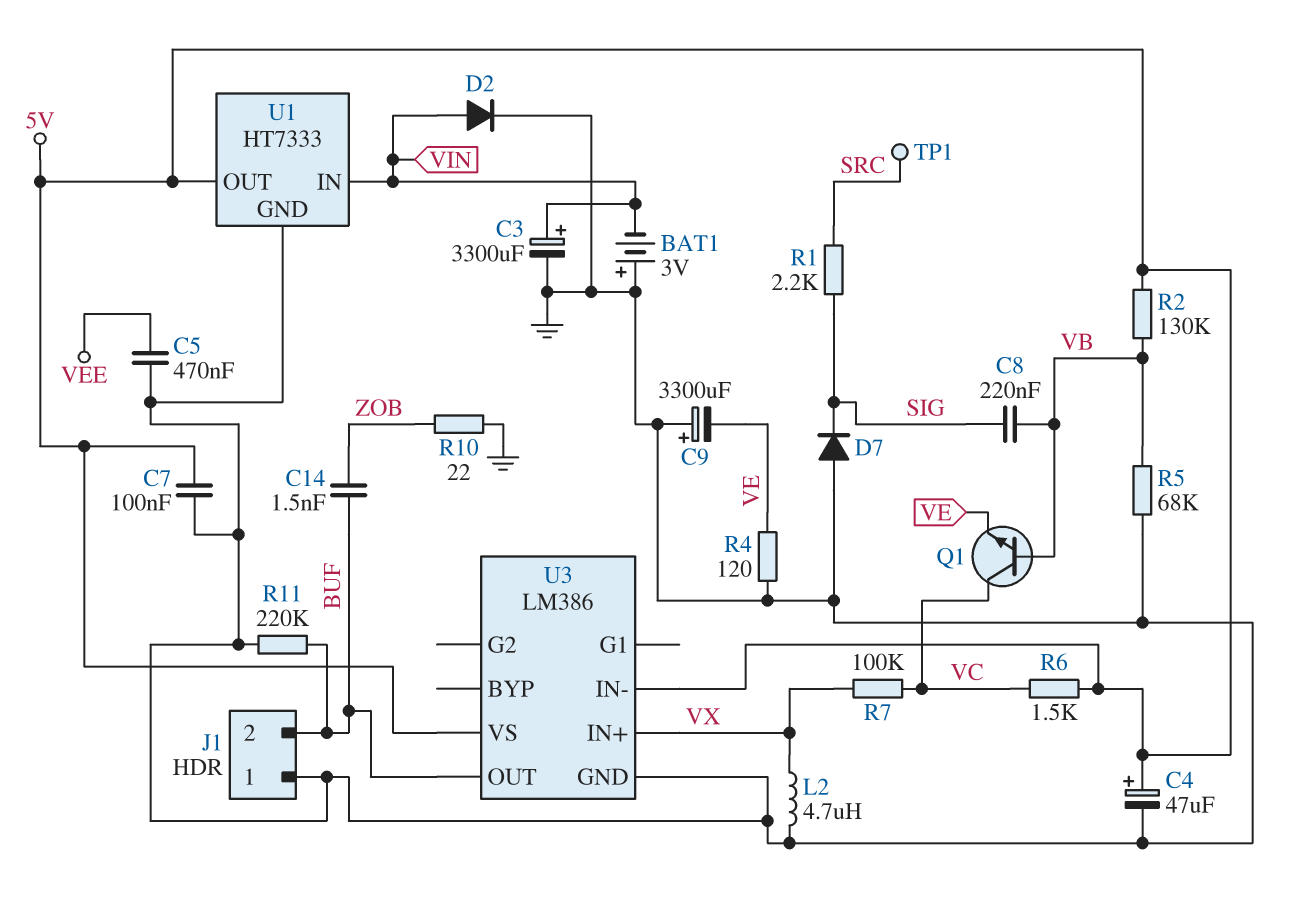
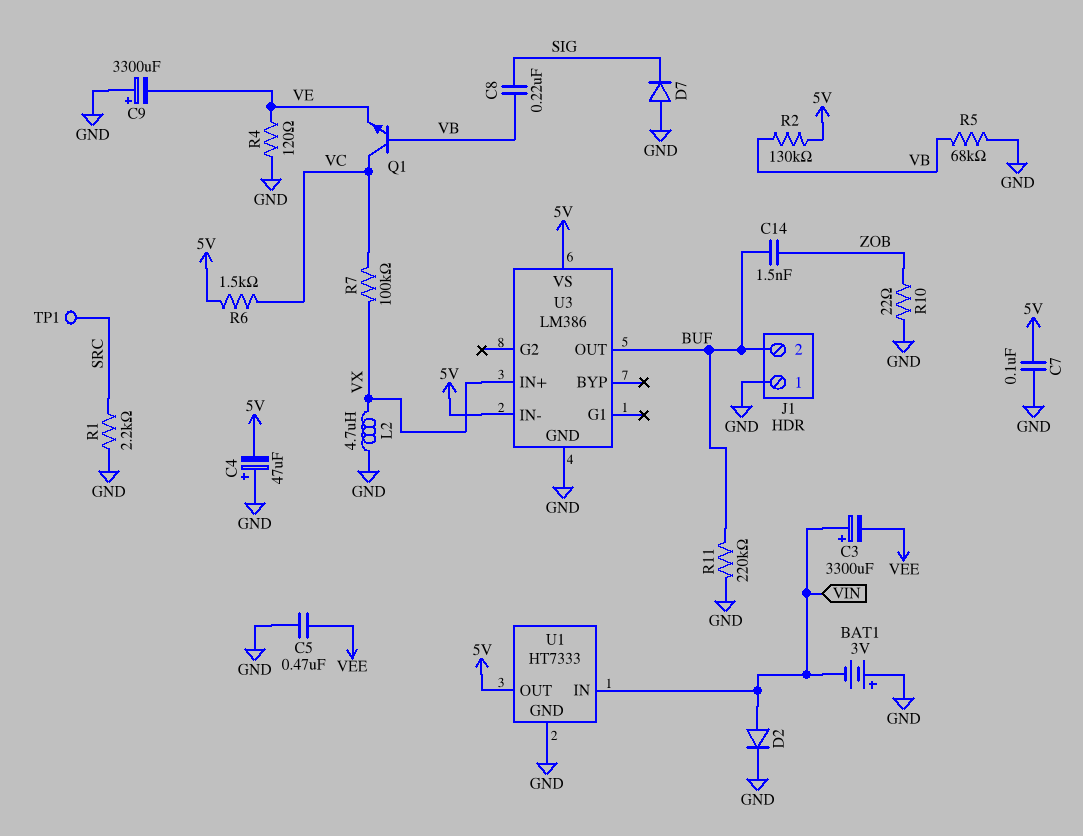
C3: 3300uF (plus VIN, minus GND) -> 3300uF (plus VIN, minus VEE)
C4: 47uF (plus 5V, minus GND) -> 47uF (plus GND, minus 5V)
R1: 2.2k (SIG, SRC) -> 2.2k (GND, SRC)

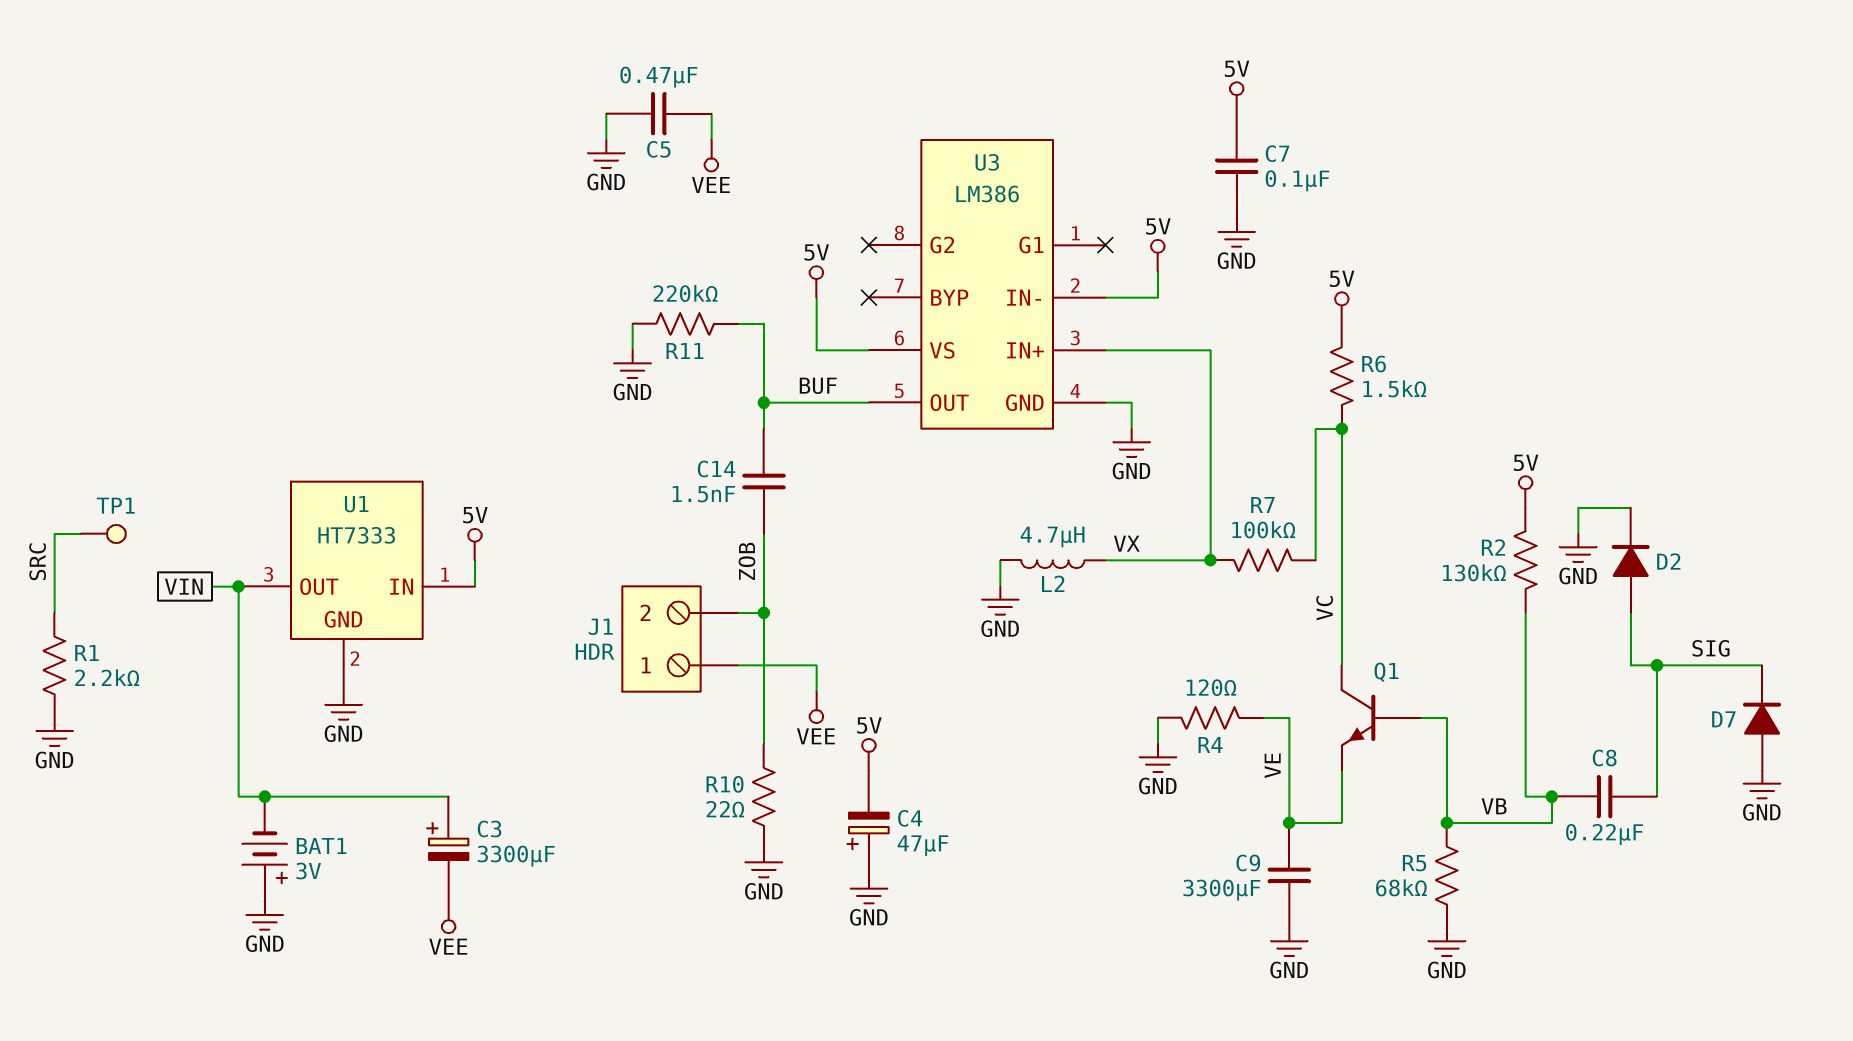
C9: 3300uF (plus GND, minus VE) -> 3300uF (GND, VE)
D2: diode (A VIN, K GND) -> diode (A SIG, K GND)
J1 pin 1: GND -> VEE
J1 pin 2: BUF -> ZOB
U1 pin IN: VIN -> 5V
U1 pin OUT: 5V -> VIN

